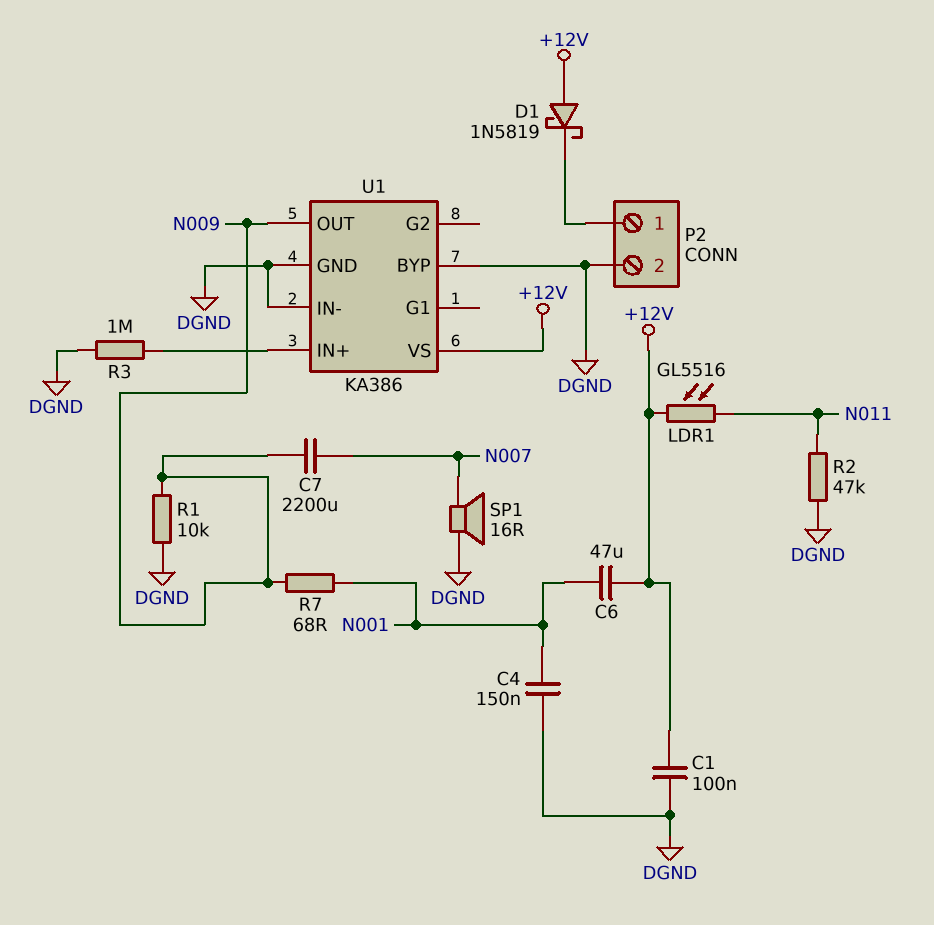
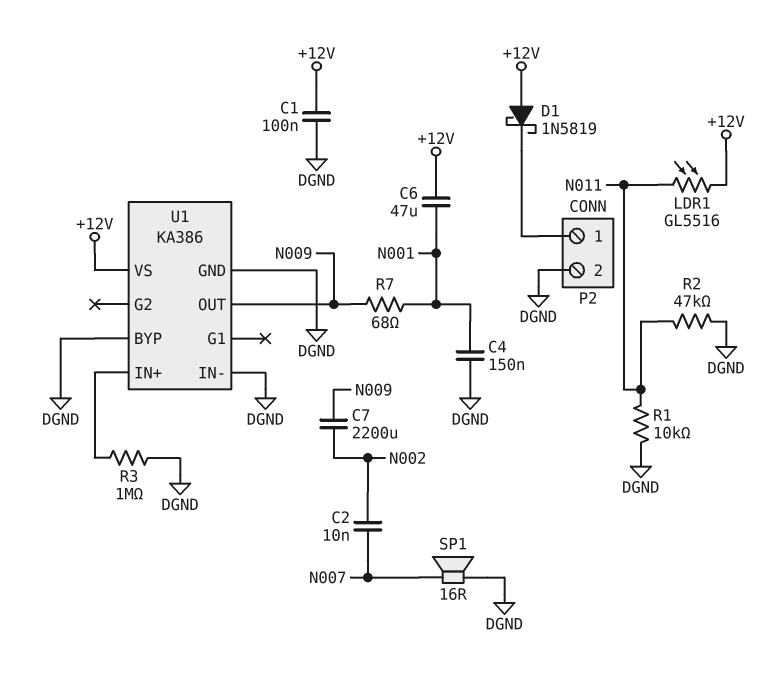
C2: none -> 10nF (N002, N007)
C7: 2200uF (N007, N009) -> 2200uF (N002, N009)
R1: 10k (DGND, N009) -> 10k (DGND, N011)

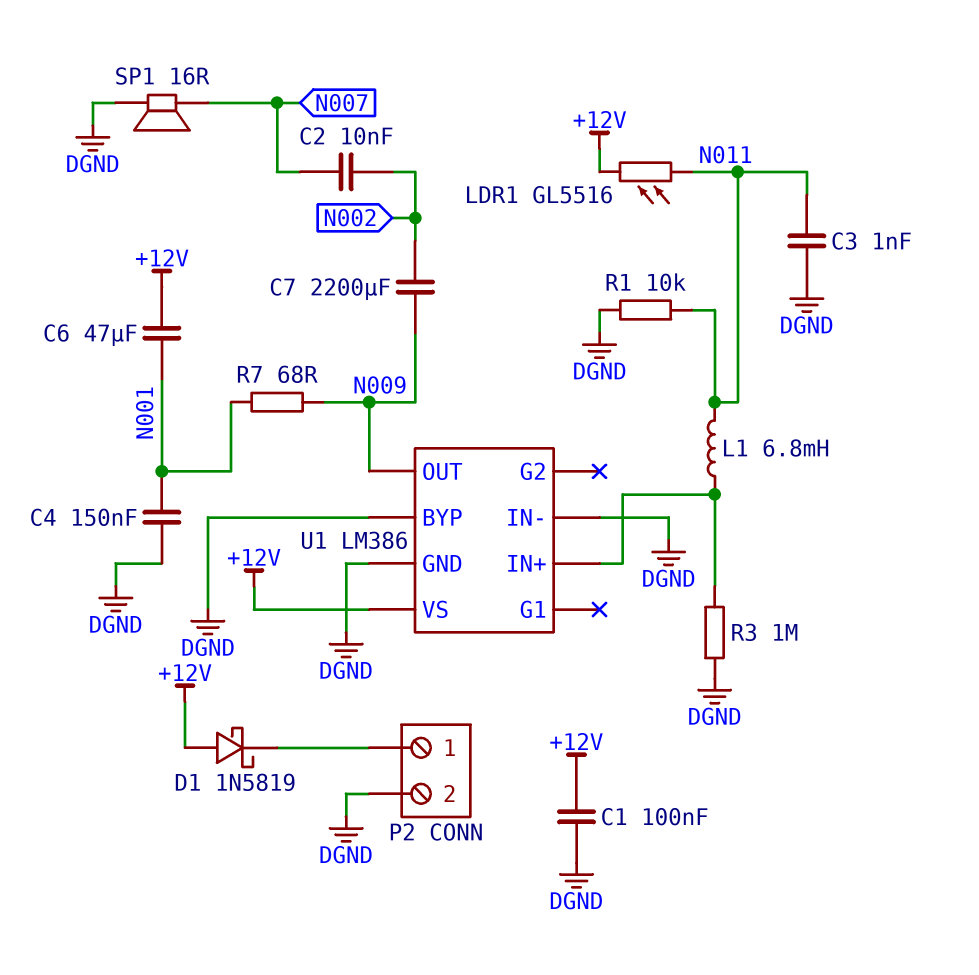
C3: none -> 1nF (DGND, N011)
L1: none -> 6.8mH (N011, U1/IN+)
R2: 47k (DGND, N011) -> none
U1: KA386 -> LM386

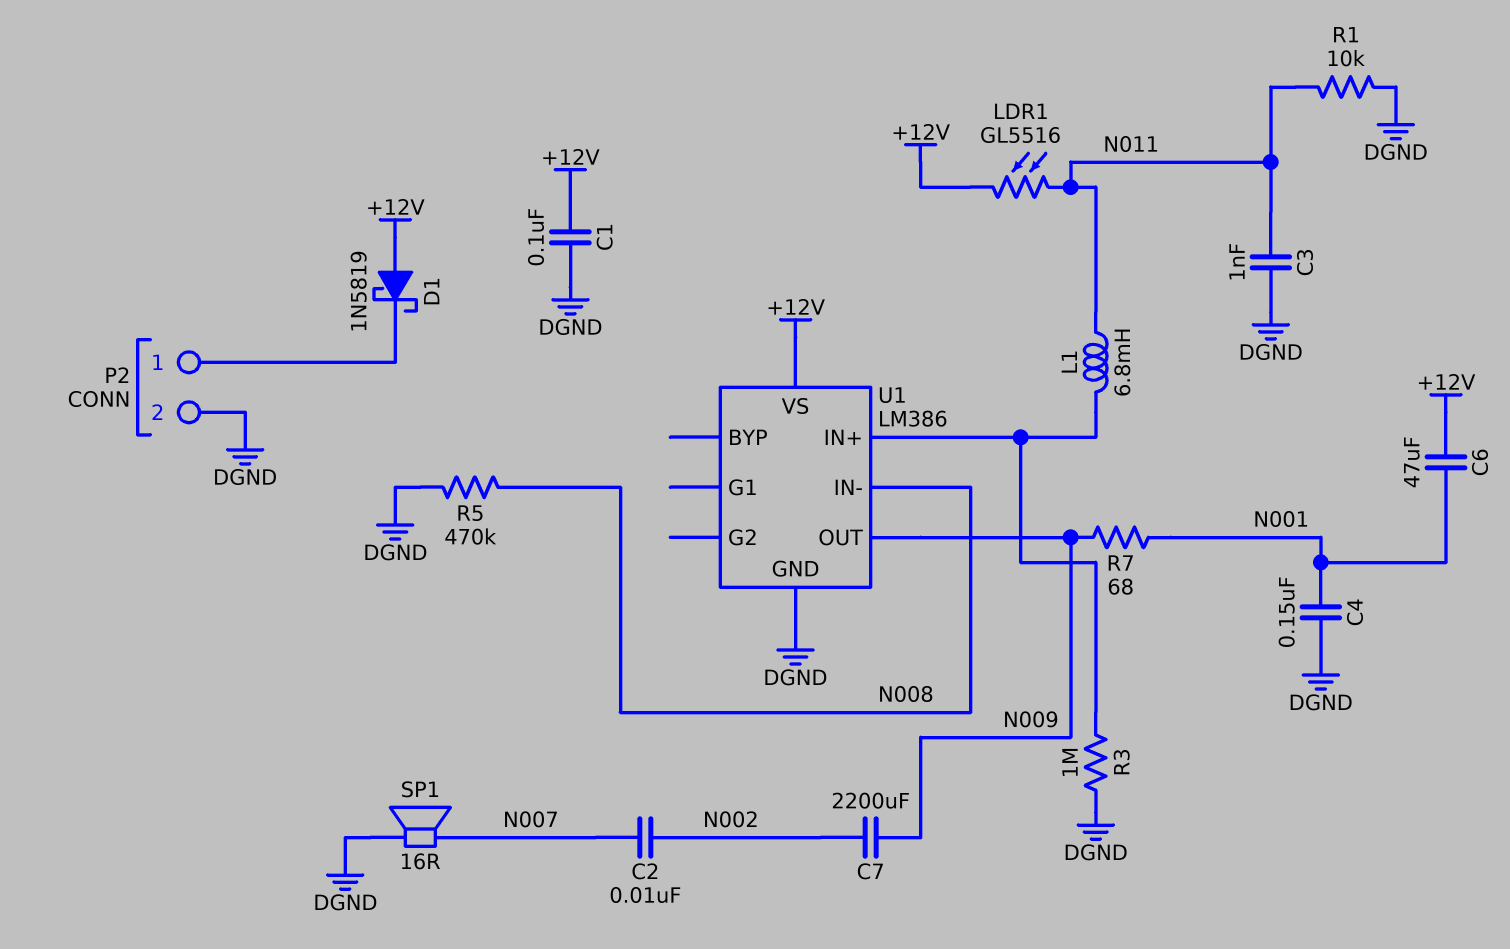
R5: none -> 470k (DGND, N008)
U1 pin BYP: DGND -> none
U1 pin IN-: DGND -> N008

